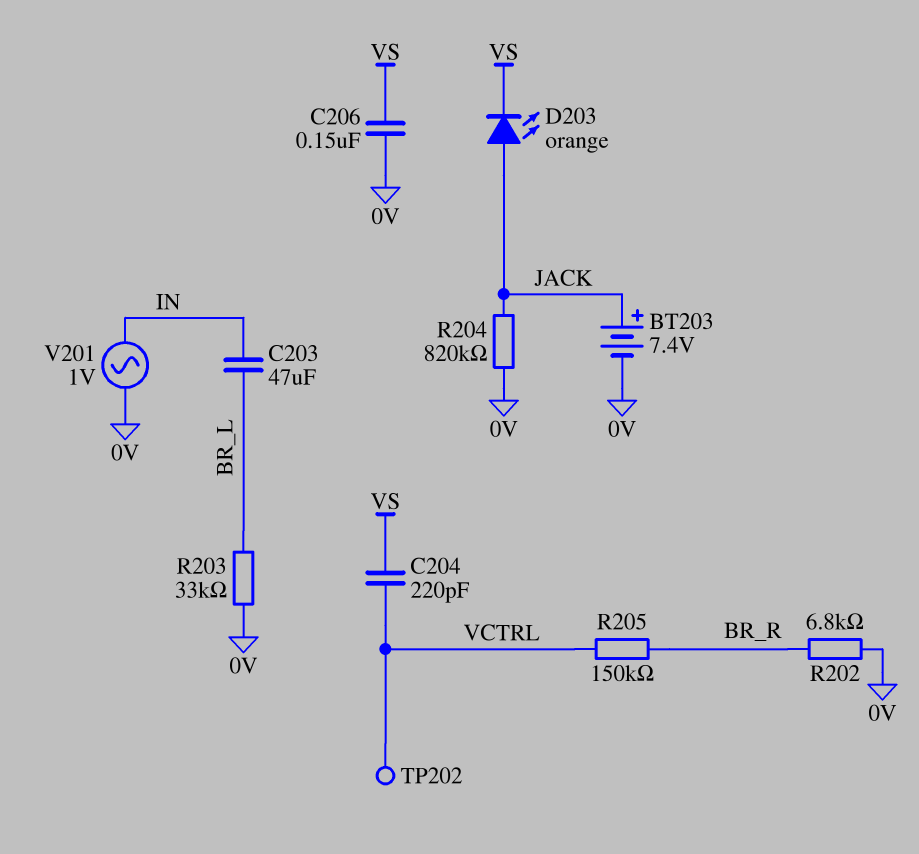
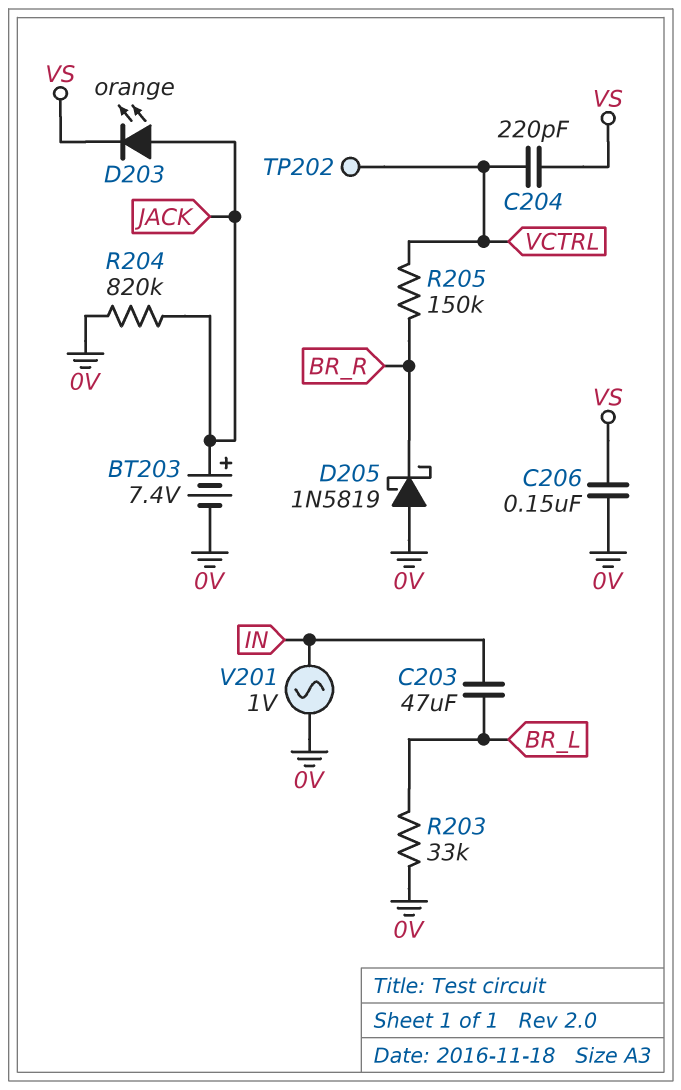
D205: none -> schottky 1N5819 (A 0V, K BR_R)
R202: 6.8k (0V, BR_R) -> none

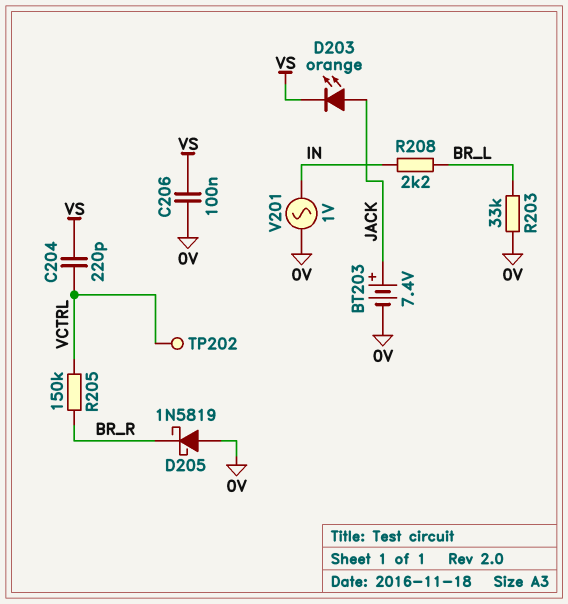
C203: 47uF (BR_L, IN) -> none
C206: 150nF (0V, VS) -> 100nF (0V, VS)
R204: 820k (0V, JACK) -> none
R208: none -> 2.2k (BR_L, IN)

